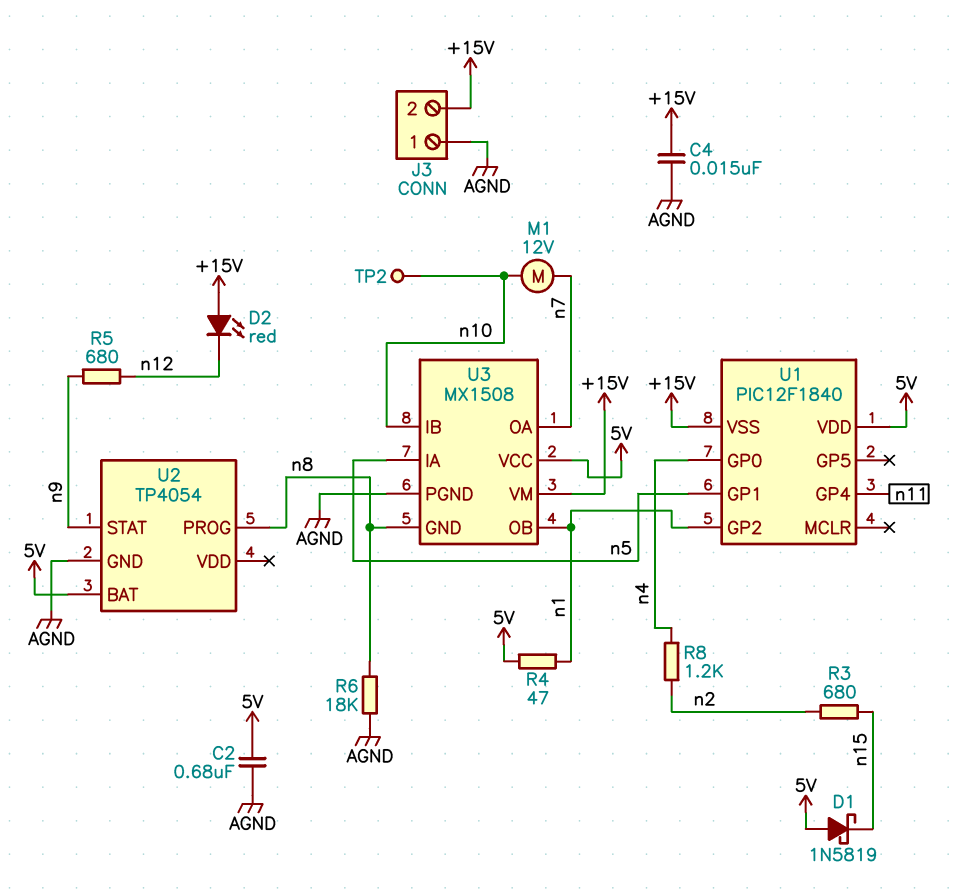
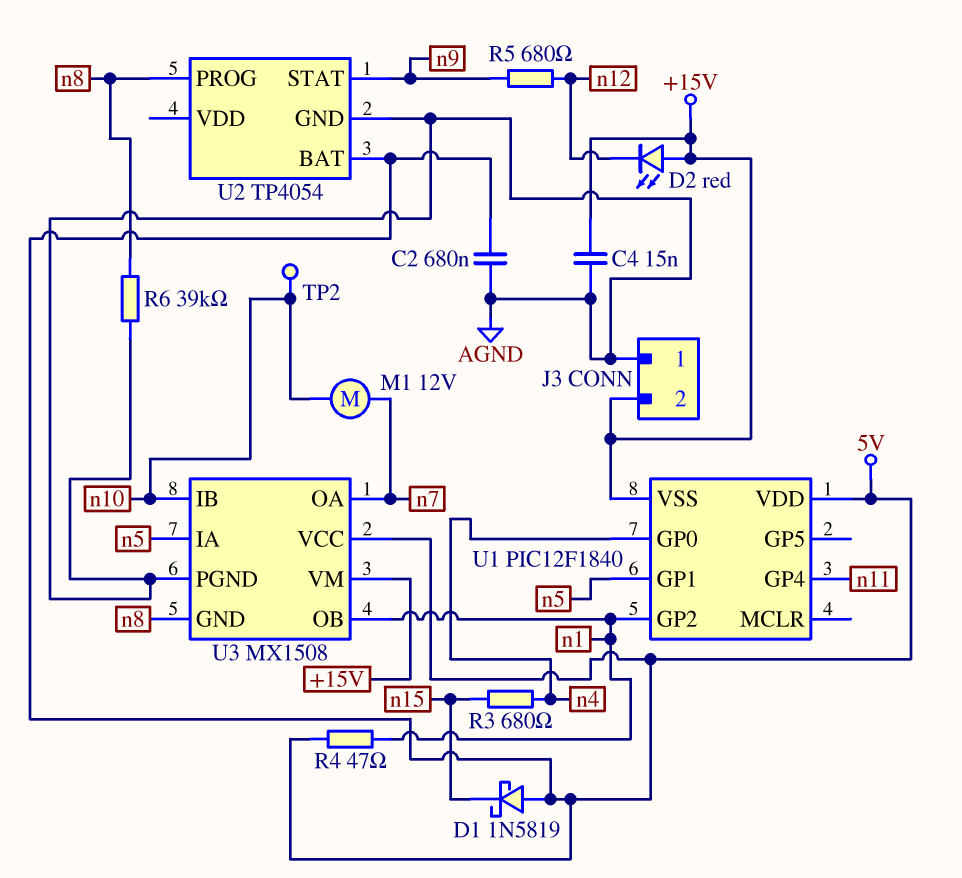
R3: 680 (n2, n15) -> 680 (n4, n15)
R6: 18k (AGND, n8) -> 39k (AGND, n8)
R8: 1.2k (n2, n4) -> none

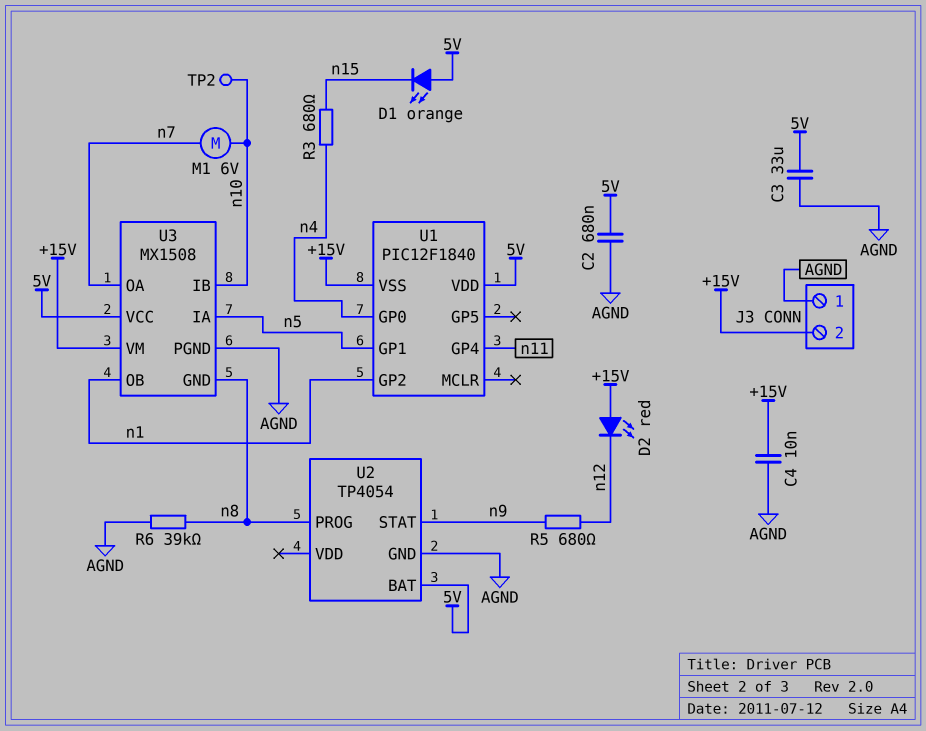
C3: none -> 33uF (5V, AGND)
C4: 15nF (+15V, AGND) -> 10nF (+15V, AGND)
D1: schottky 1N5819 (A 5V, K n15) -> LED orange (A 5V, K n15)
M1: motor 12V (n7, n10) -> motor 6V (n7, n10)
R4: 47 (5V, n1) -> none

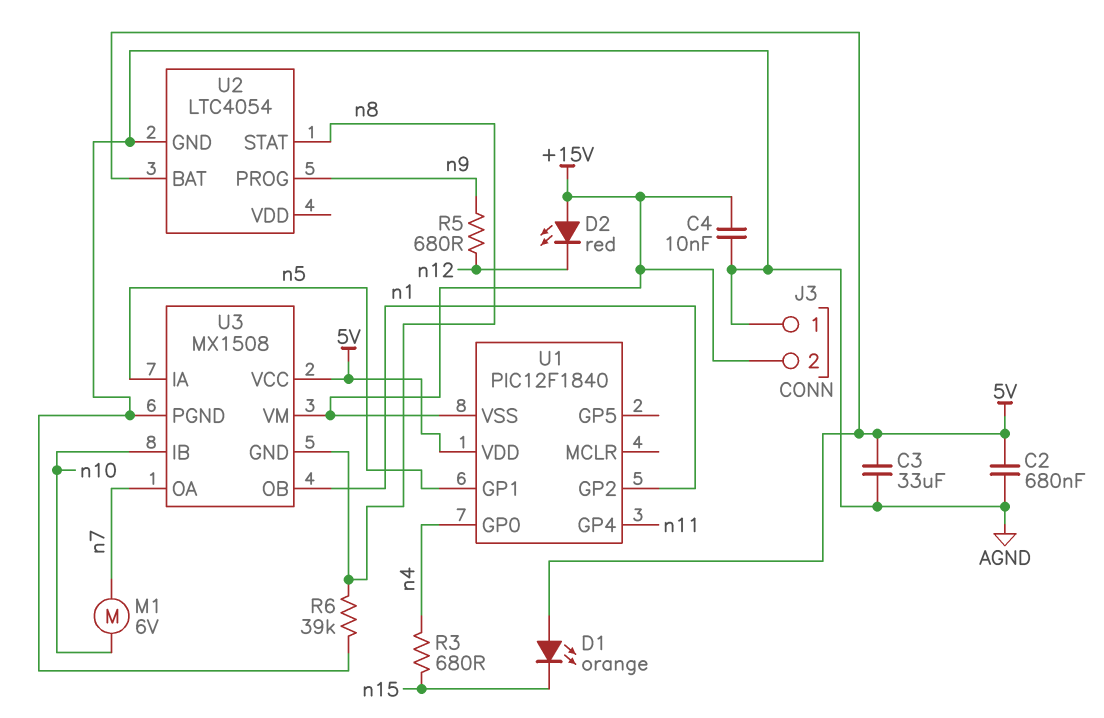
TP2: test point (n10) -> none
U2: TP4054 -> LTC4054
U2 pin PROG: n8 -> n9
U2 pin STAT: n9 -> n8

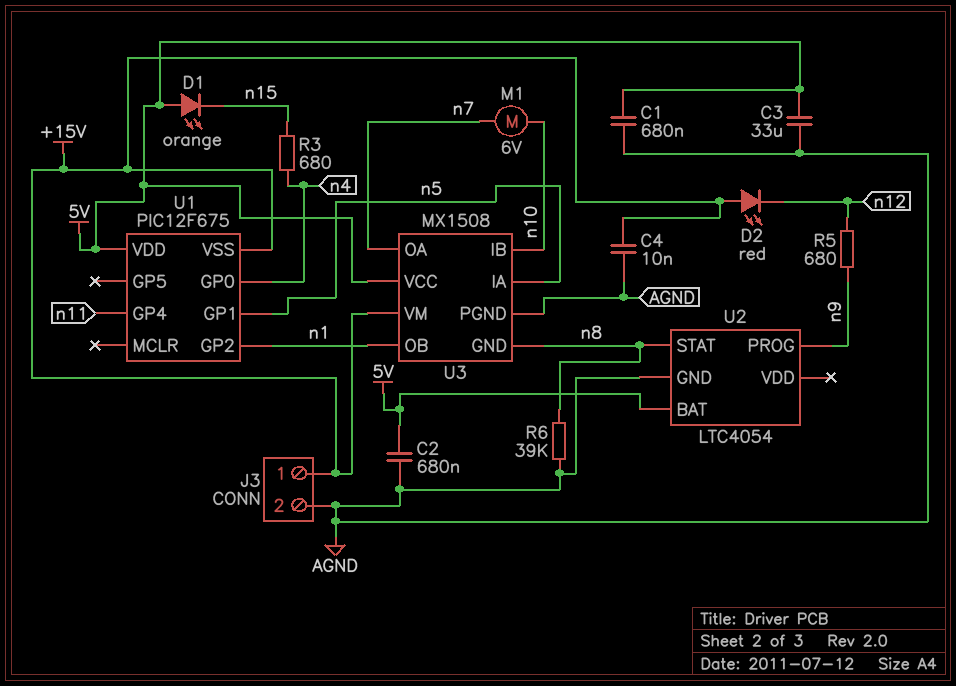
C1: none -> 680nF (5V, AGND)
J3 pin 1: AGND -> +15V
J3 pin 2: +15V -> AGND
U1: PIC12F1840 -> PIC12F675

